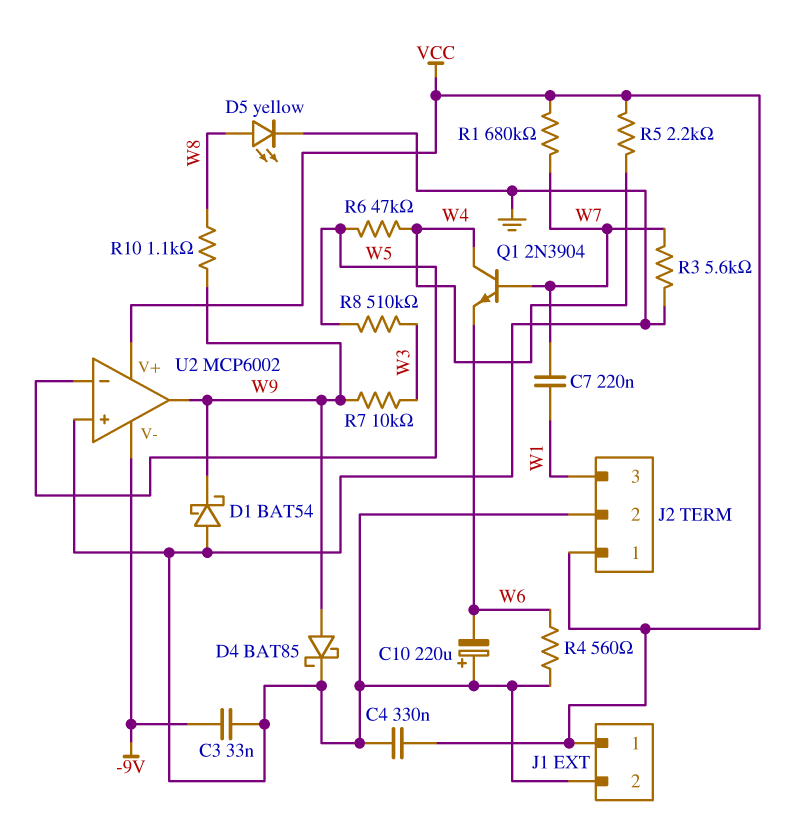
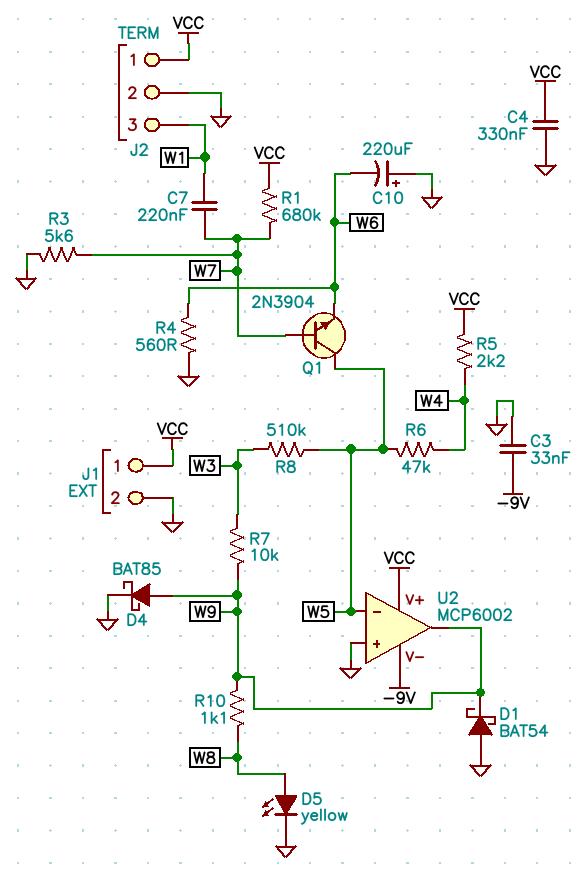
Q1: NPN 2N3904 (B W7, C W4, E W6) -> NPN 2N3904 (B W7, C W5, E W6)

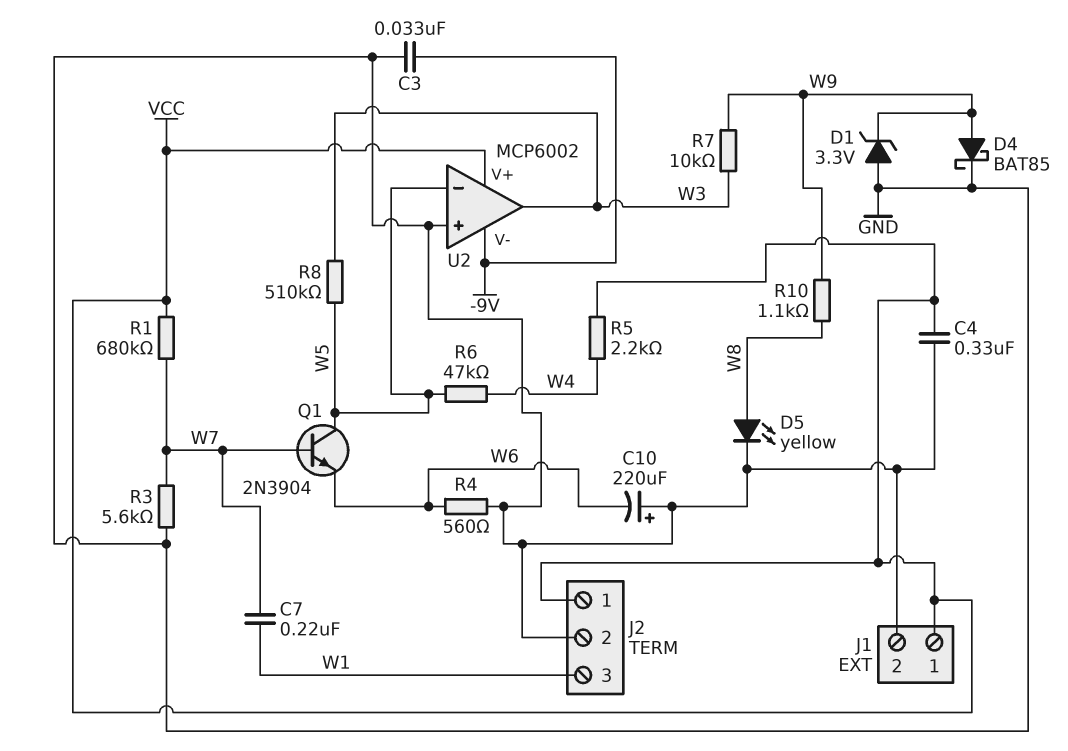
D1: schottky BAT54 (A GND, K W9) -> zener 3.3V (A GND, K W9)
U2 pin out: W9 -> W3

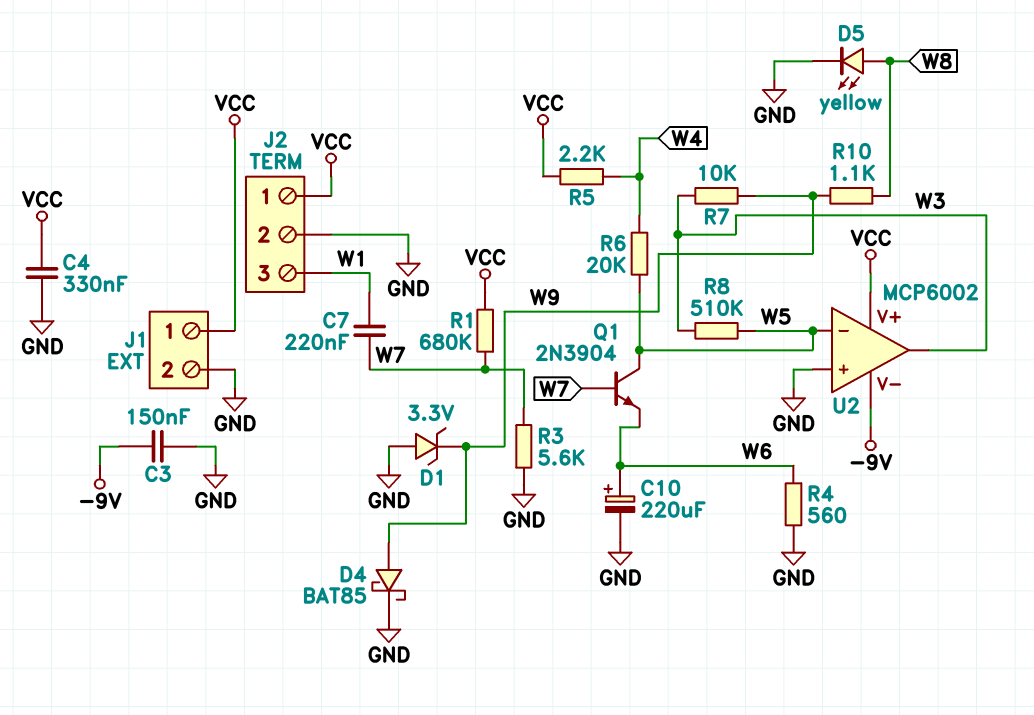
C3: 33nF (-9V, GND) -> 150nF (-9V, GND)
C10: 220uF (plus GND, minus W6) -> 220uF (plus W6, minus GND)
R6: 47k (W4, W5) -> 20k (W4, W5)

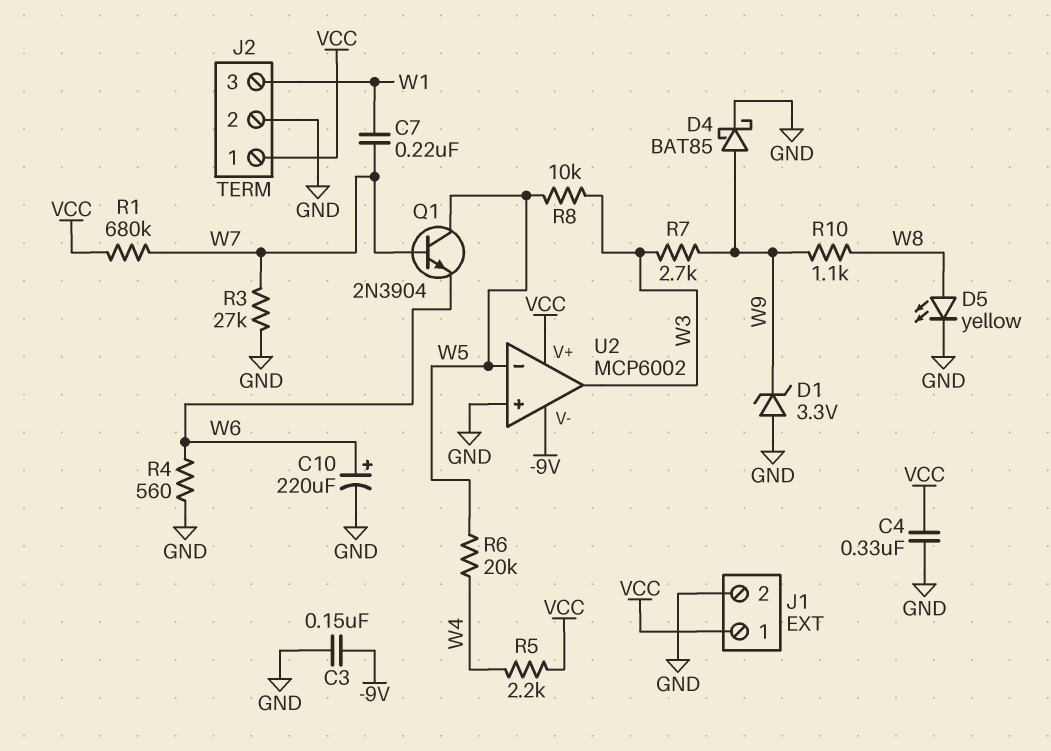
R3: 5.6k (GND, W7) -> 27k (GND, W7)
R7: 10k (W3, W9) -> 2.7k (W3, W9)
R8: 510k (W3, W5) -> 10k (W3, W5)

